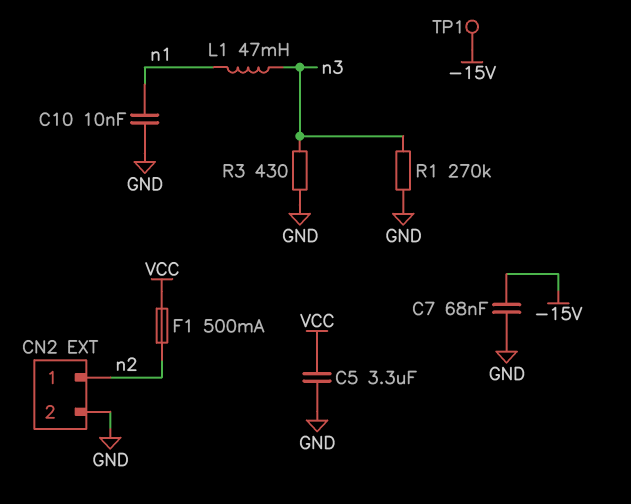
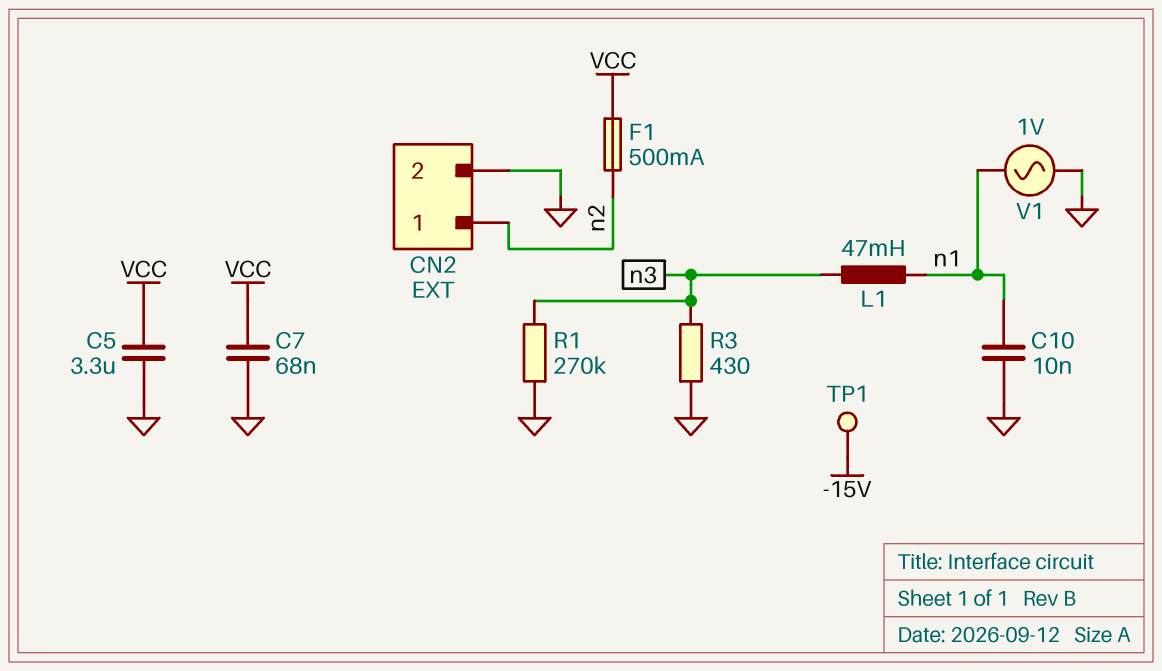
C7: 68nF (-15V, GND) -> 68nF (GND, VCC)
V1: none -> AC 1V (GND, n1)

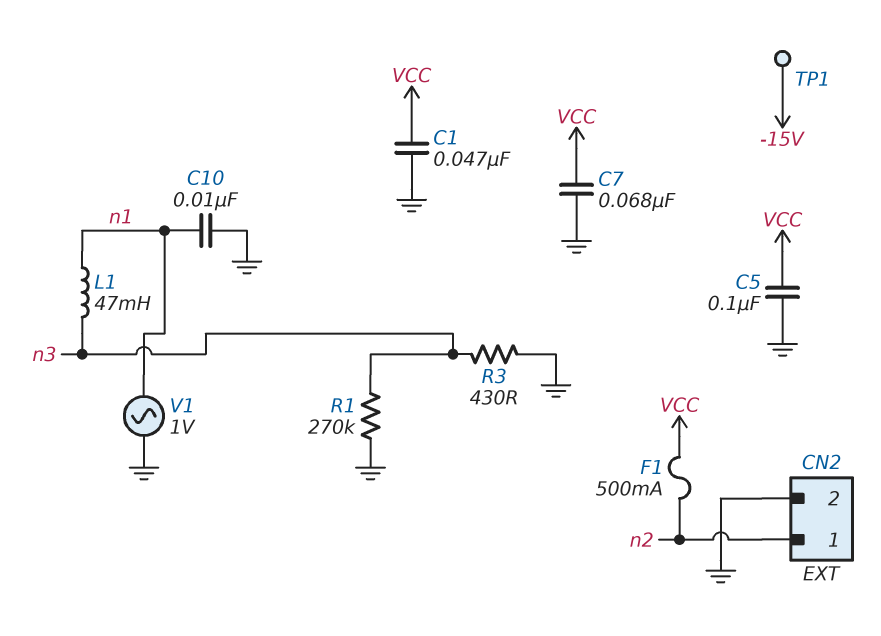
C1: none -> 47nF (GND, VCC)
C5: 3.3uF (GND, VCC) -> 100nF (GND, VCC)

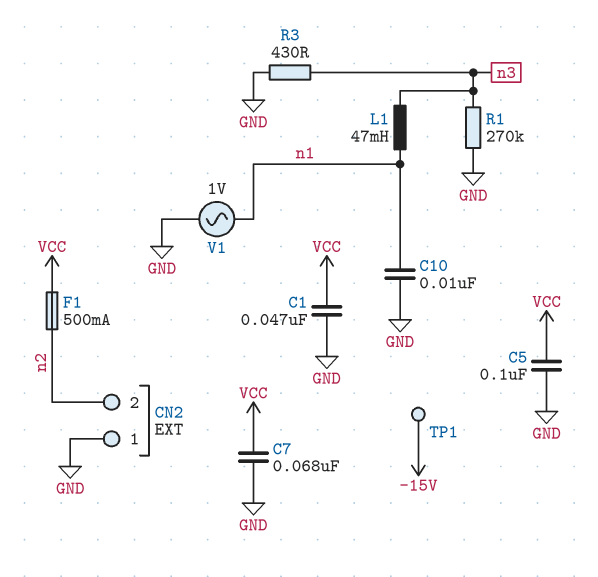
CN2 pin 1: n2 -> GND
CN2 pin 2: GND -> n2

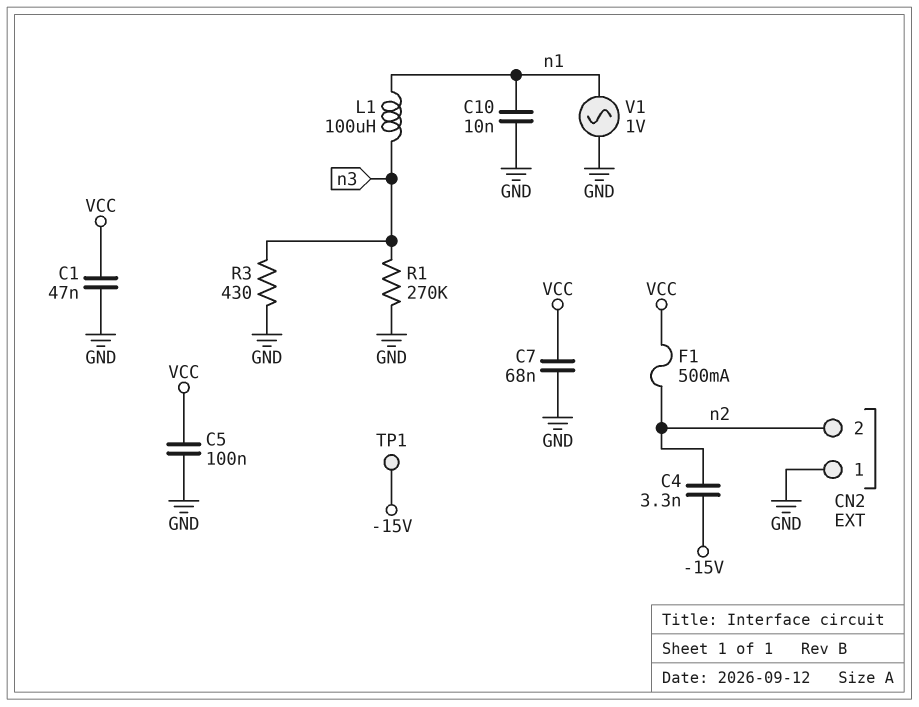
C4: none -> 3.3nF (-15V, n2)
L1: 47mH (n1, n3) -> 100uH (n1, n3)

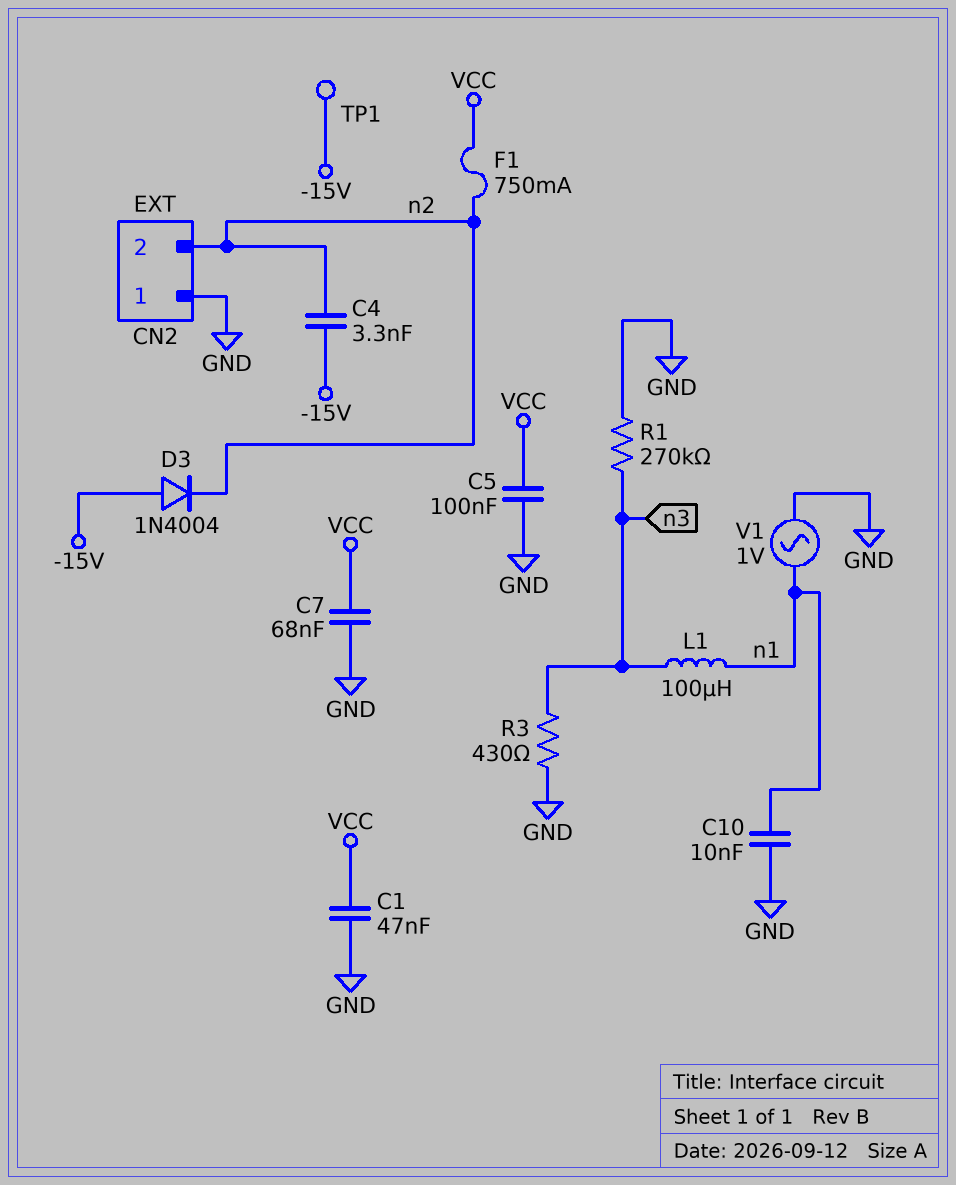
D3: none -> diode 1N4004 (A -15V, K n2)
F1: 500mA (VCC, n2) -> 750mA (VCC, n2)

